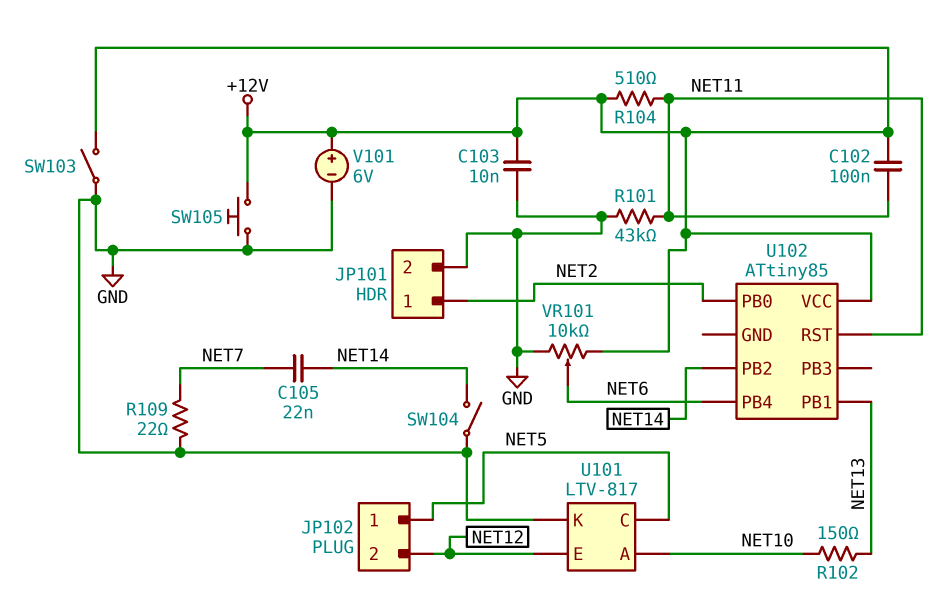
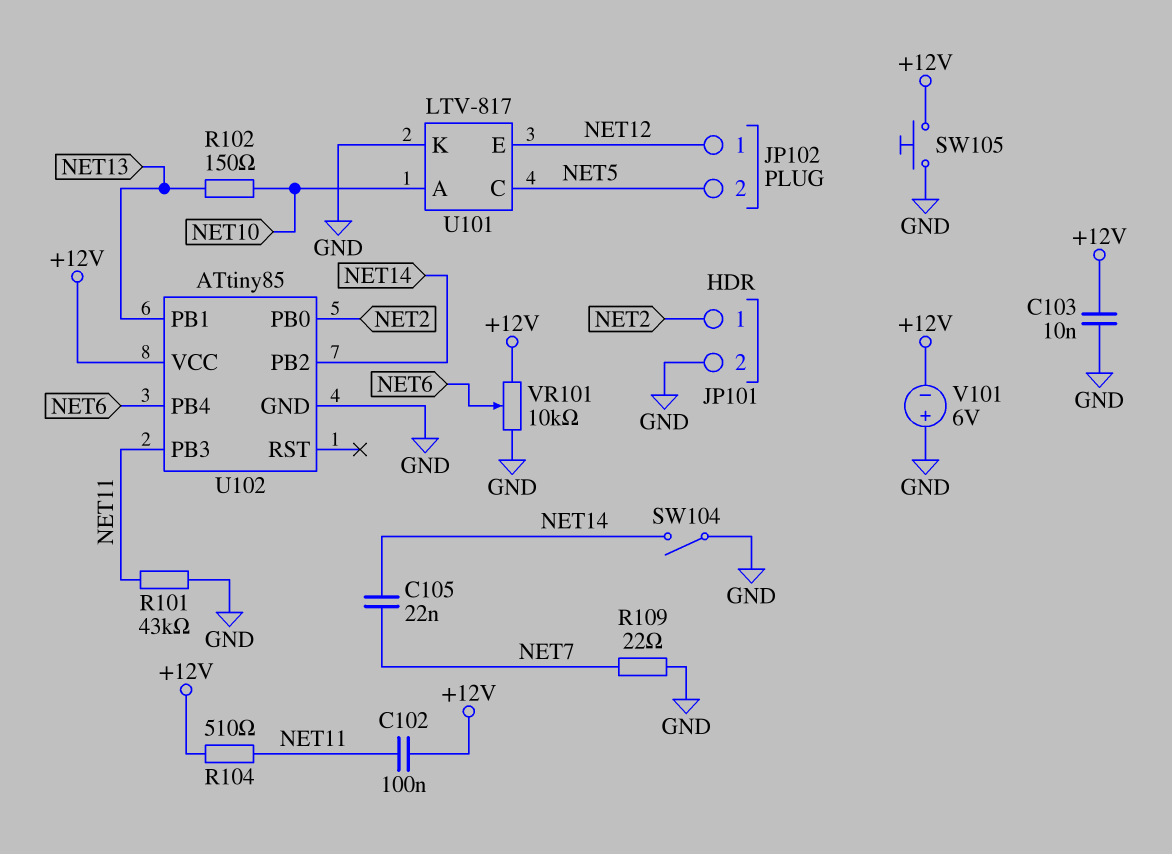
JP102 pin 1: NET5 -> NET12
JP102 pin 2: NET12 -> NET5
SW103: switch (+12V, GND) -> none
U102 pin GND: none -> GND
U102 pin PB3: none -> NET11
U102 pin RST: NET11 -> none
V101: 6V (plus +12V, minus GND) -> 6V (plus GND, minus +12V)

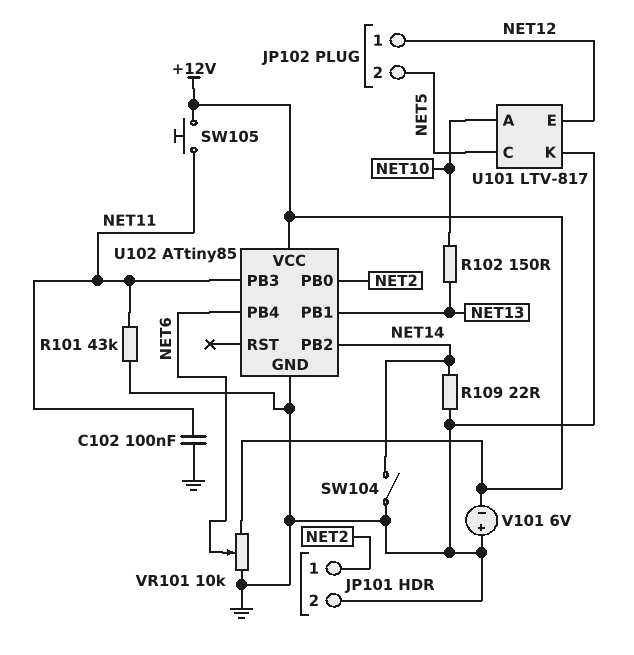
C102: 100nF (+12V, NET11) -> 100nF (GND, NET11)
C103: 10nF (+12V, GND) -> none
C105: 22nF (NET7, NET14) -> none
R104: 510 (+12V, NET11) -> none
R109: 22 (GND, NET7) -> 22 (GND, NET14)
SW105: button (+12V, GND) -> button (+12V, NET11)

